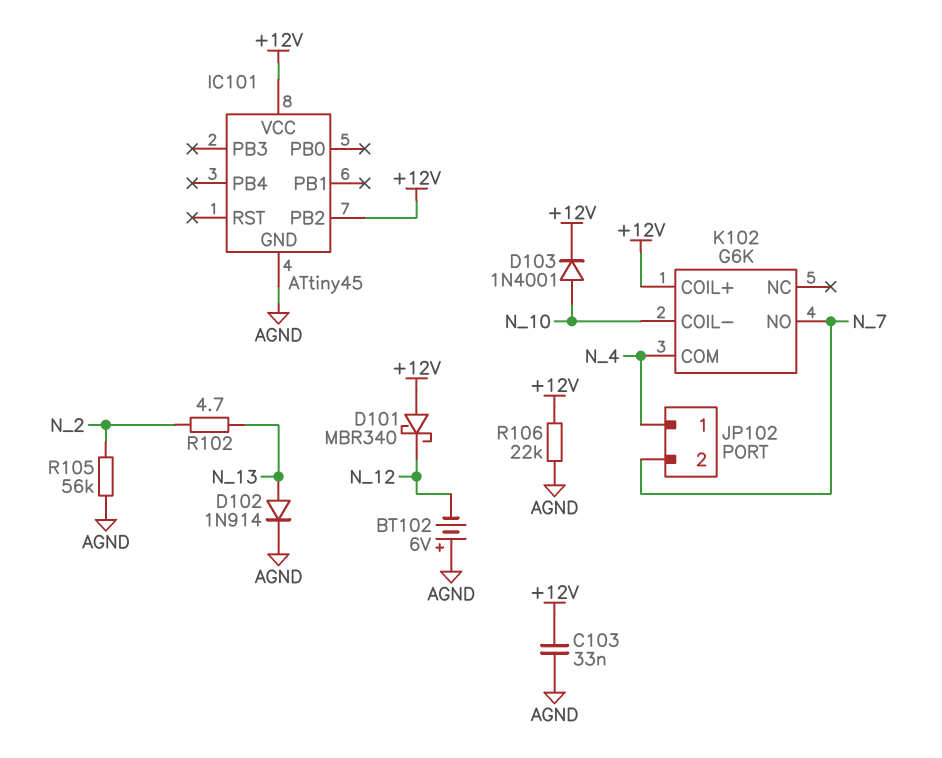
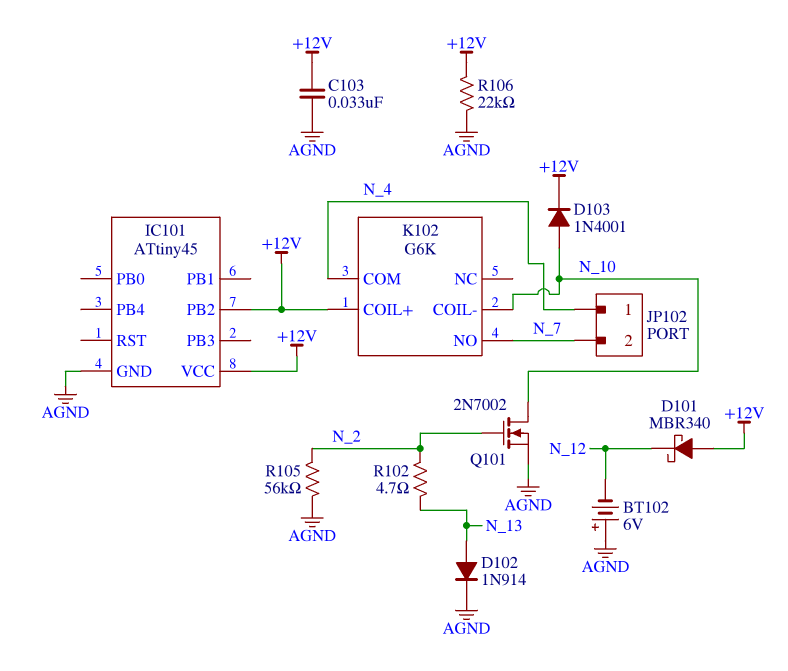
Q101: none -> NMOS 2N7002 (G N_2, D N_10, S AGND)

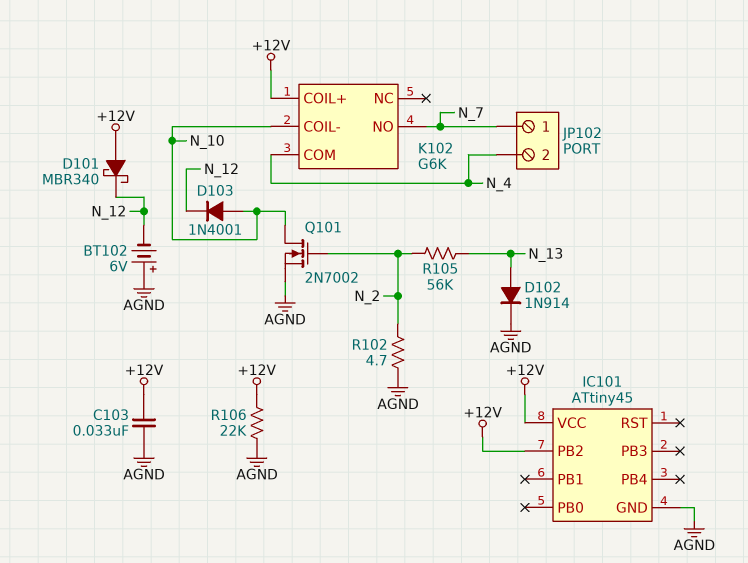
D103: diode 1N4001 (A N_10, K +12V) -> diode 1N4001 (A N_10, K N_12)
JP102 pin 1: N_4 -> N_7
JP102 pin 2: N_7 -> N_4
R102: 4.7 (N_2, N_13) -> 4.7 (AGND, N_2)
R105: 56k (AGND, N_2) -> 56k (N_2, N_13)

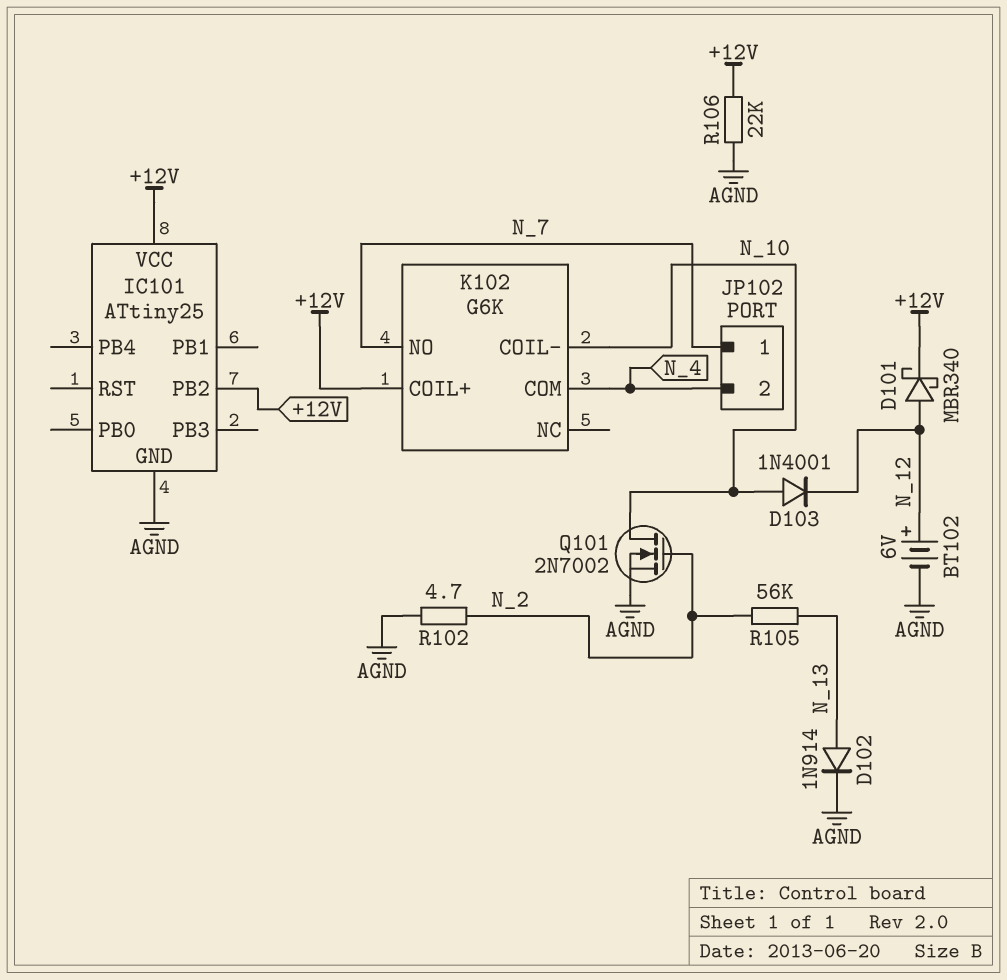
BT102: 6V (plus AGND, minus N_12) -> 6V (plus N_12, minus AGND)
C103: 33nF (+12V, AGND) -> none
D101: schottky MBR340 (A +12V, K N_12) -> schottky MBR340 (A N_12, K +12V)
IC101: ATtiny45 -> ATtiny25

